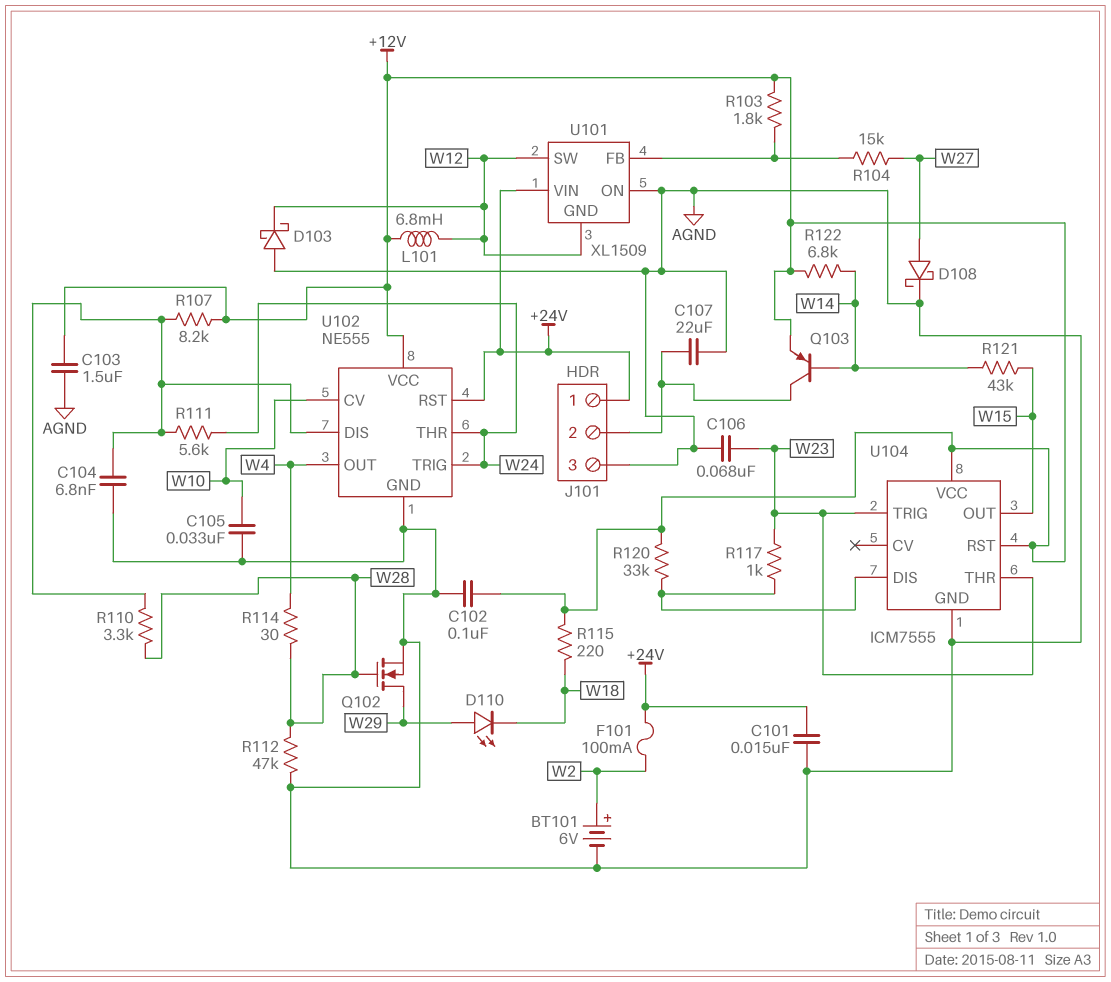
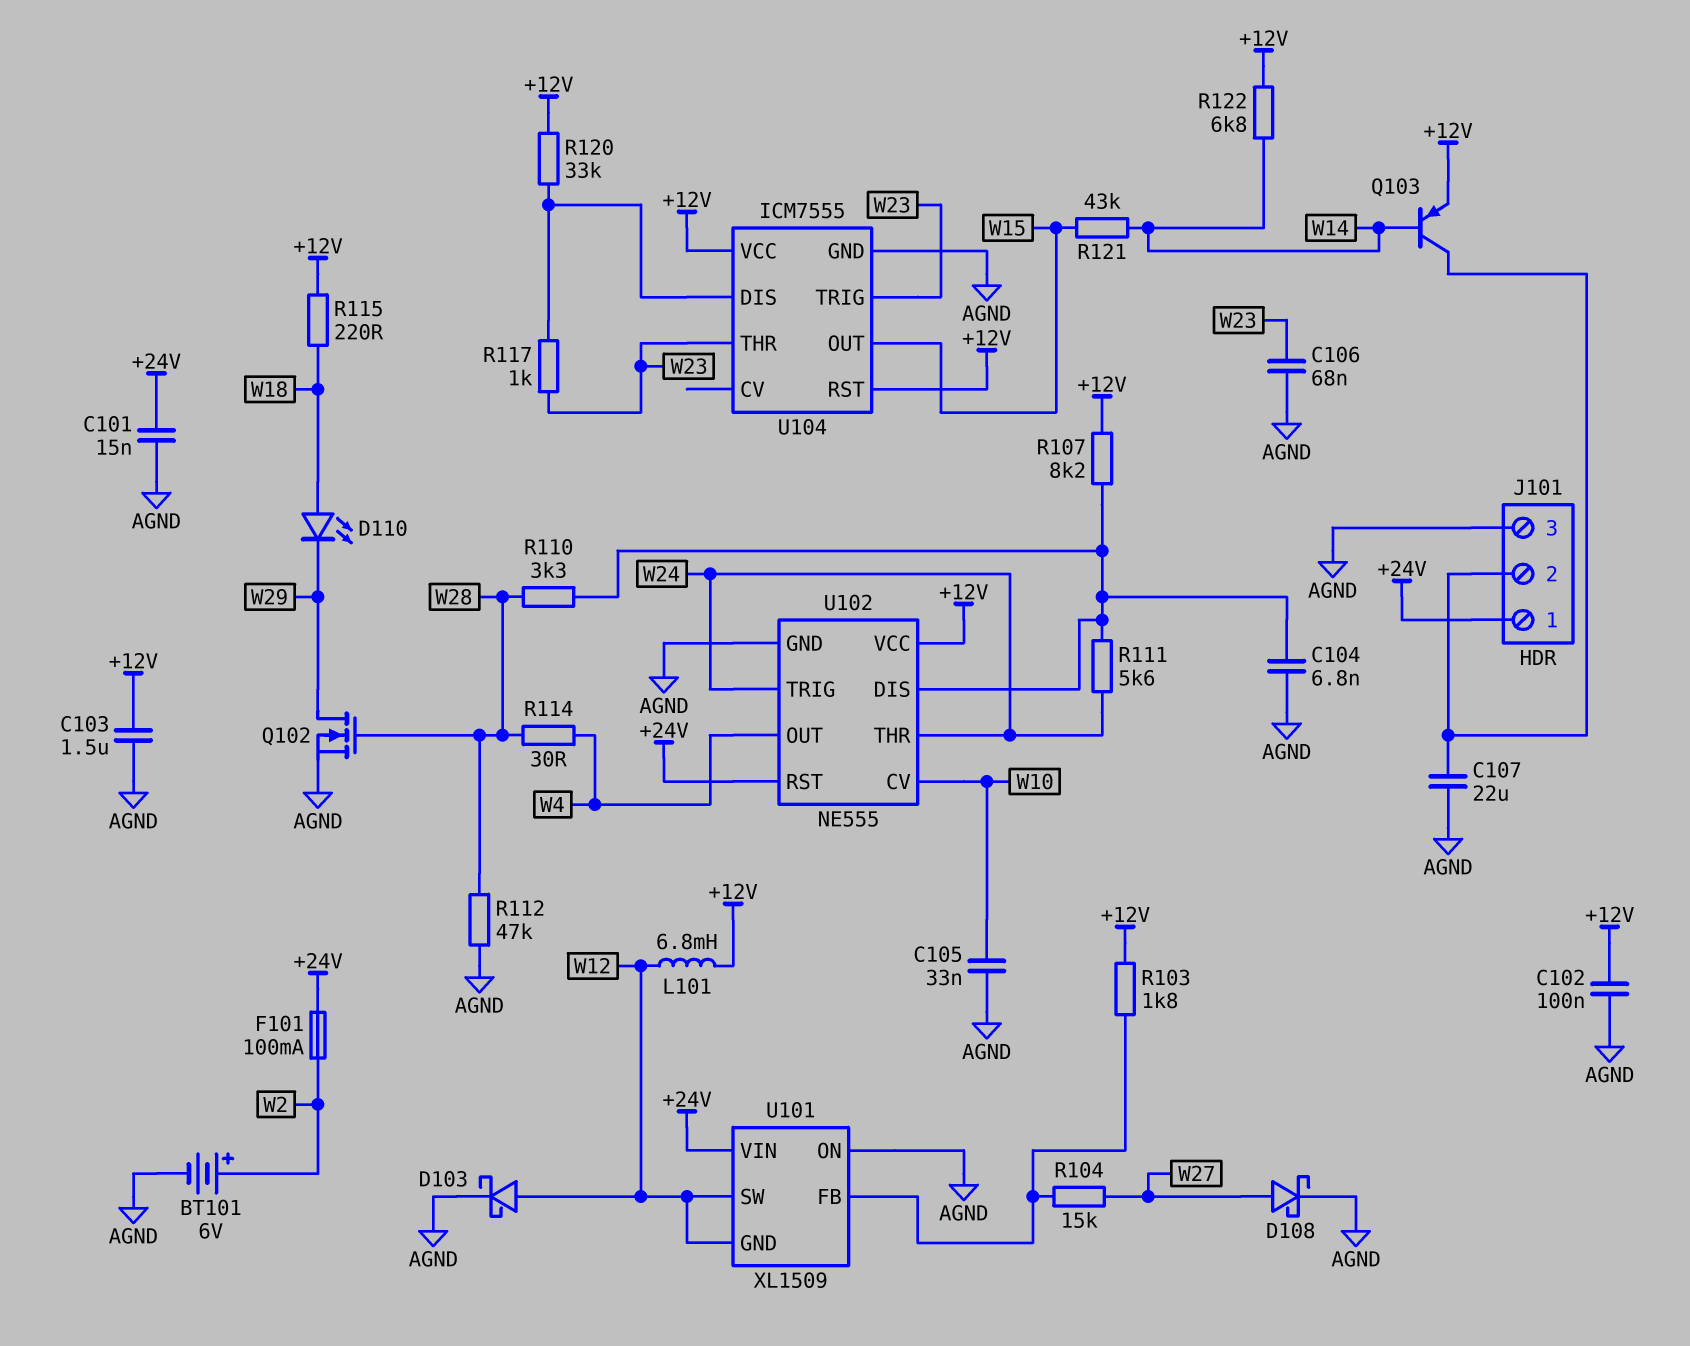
D103: schottky (A AGND, K W12) -> schottky (A W12, K AGND)
D110: LED (A W29, K W18) -> LED (A W18, K W29)

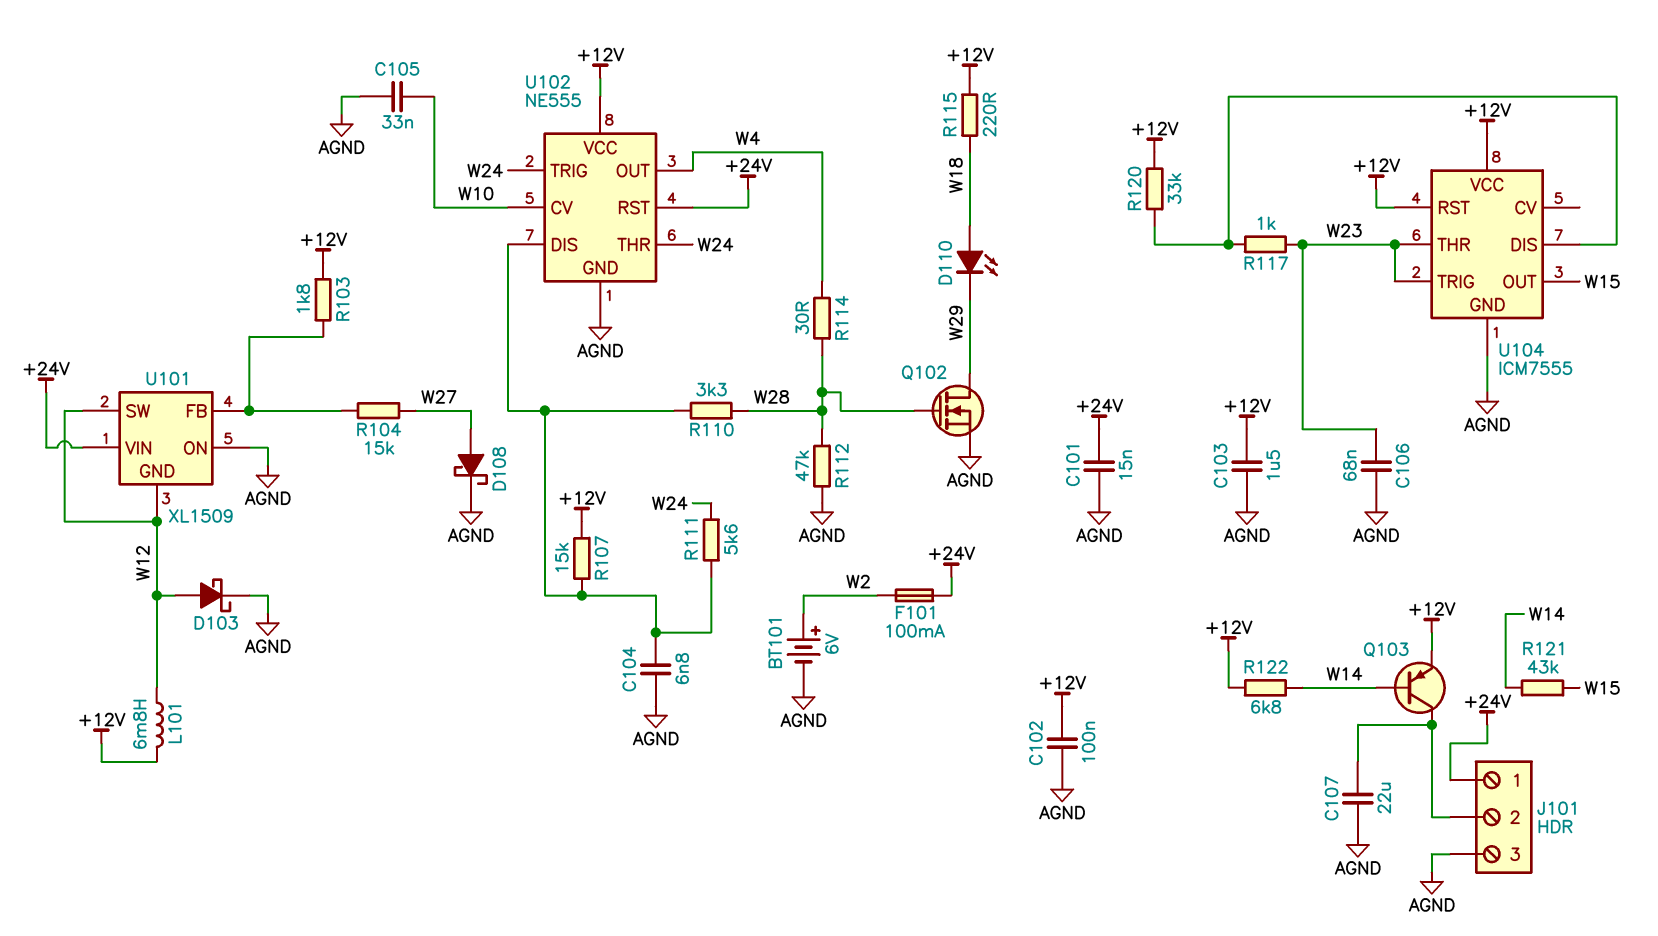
R107: 8.2k (+12V, U102/DIS) -> 15k (+12V, U102/DIS)

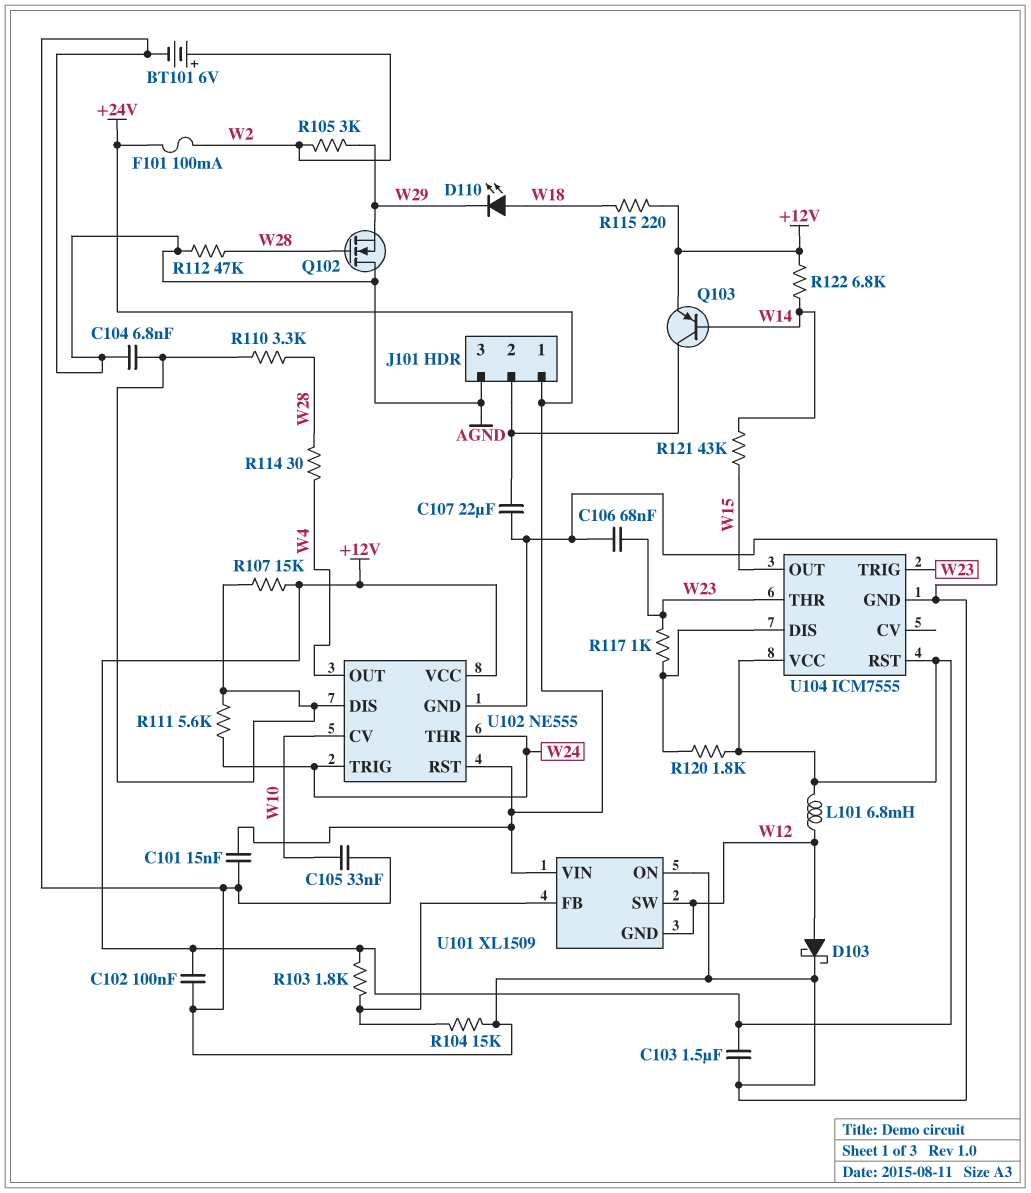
D108: schottky (A W27, K AGND) -> none
Q102: NMOS (G W28, D W29, S AGND) -> NMOS (G W28, D AGND, S W29)
R104: 15k (U101/FB, W27) -> 15k (AGND, U101/FB)
R105: none -> 3k (W2, W29)
R120: 33k (+12V, U104/DIS) -> 1.8k (+12V, U104/DIS)

